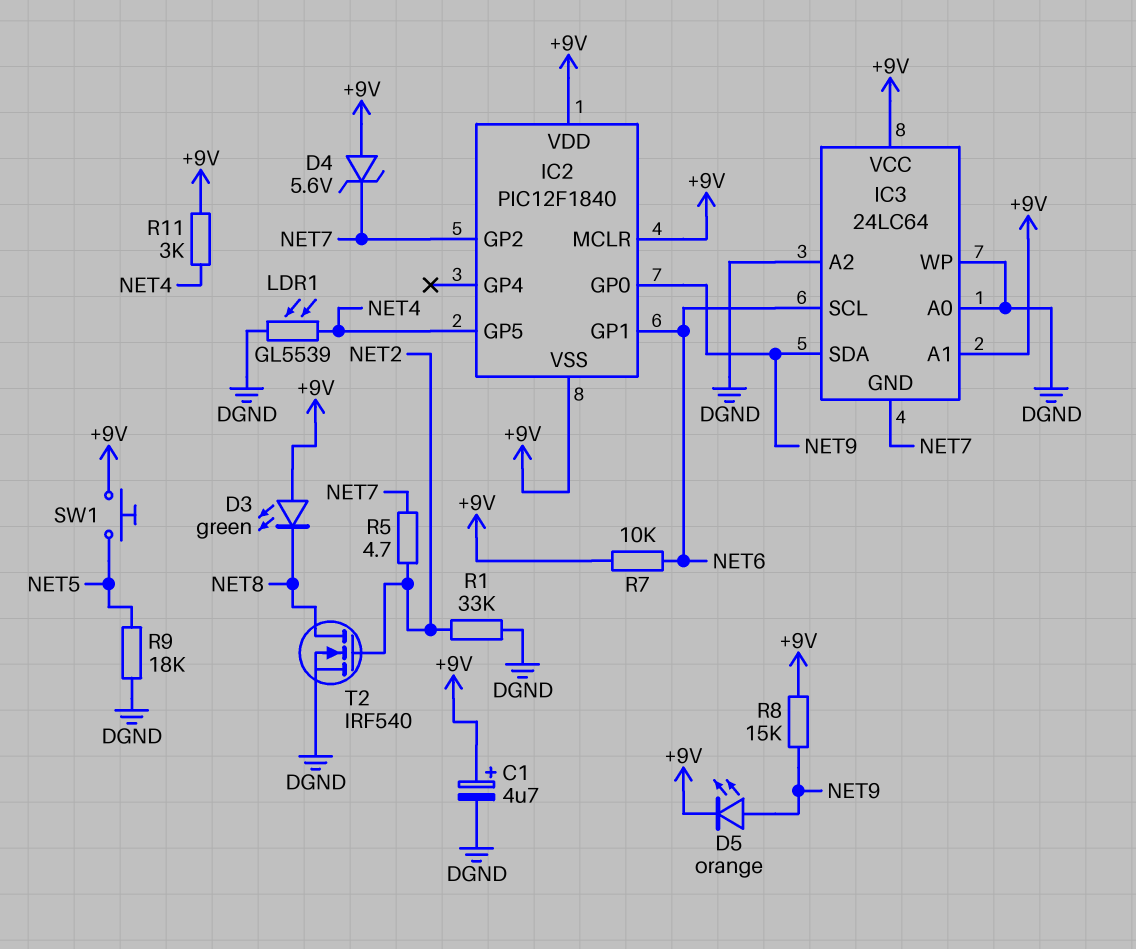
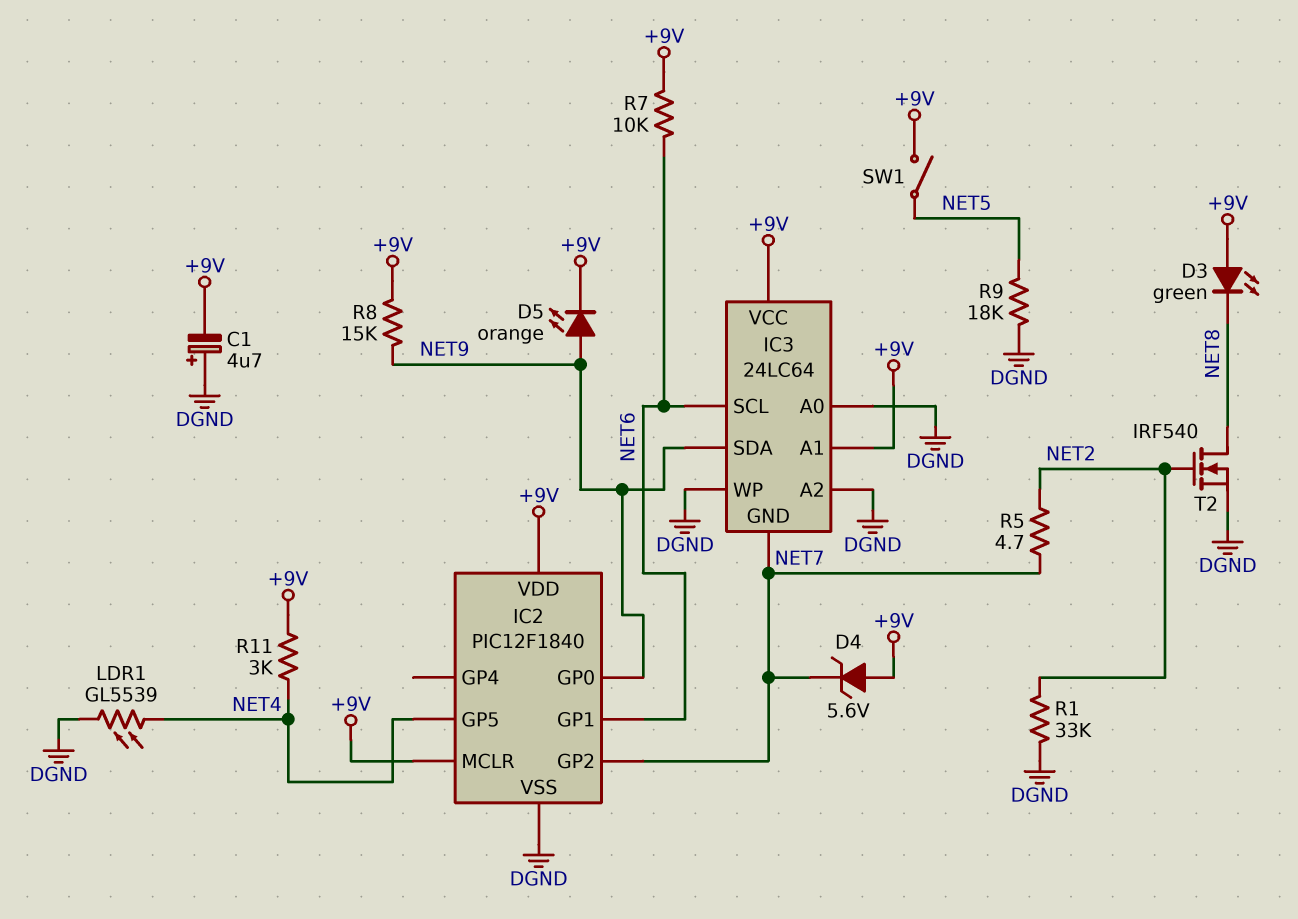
C1: 4.7uF (plus +9V, minus DGND) -> 4.7uF (plus DGND, minus +9V)
IC2 pin VSS: +9V -> DGND
SW1: button (+9V, NET5) -> switch (+9V, NET5)

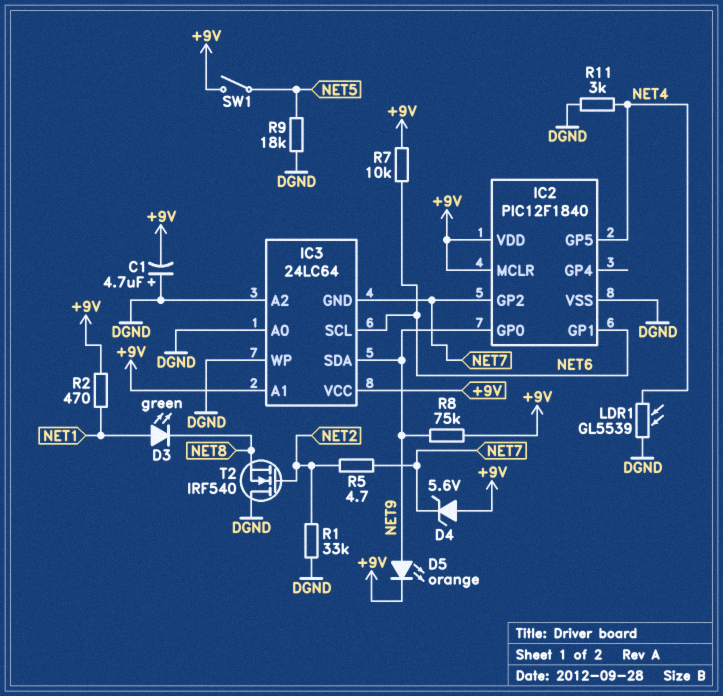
D3: LED green (A +9V, K NET8) -> LED green (A NET1, K NET8)
R2: none -> 470 (+9V, NET1)
R8: 15k (+9V, NET9) -> 75k (+9V, NET9)
R11: 3k (+9V, NET4) -> 3k (DGND, NET4)
T2: NMOS IRF540 (G NET2, D NET8, S DGND) -> NMOS IRF540 (G NET2, D DGND, S NET8)

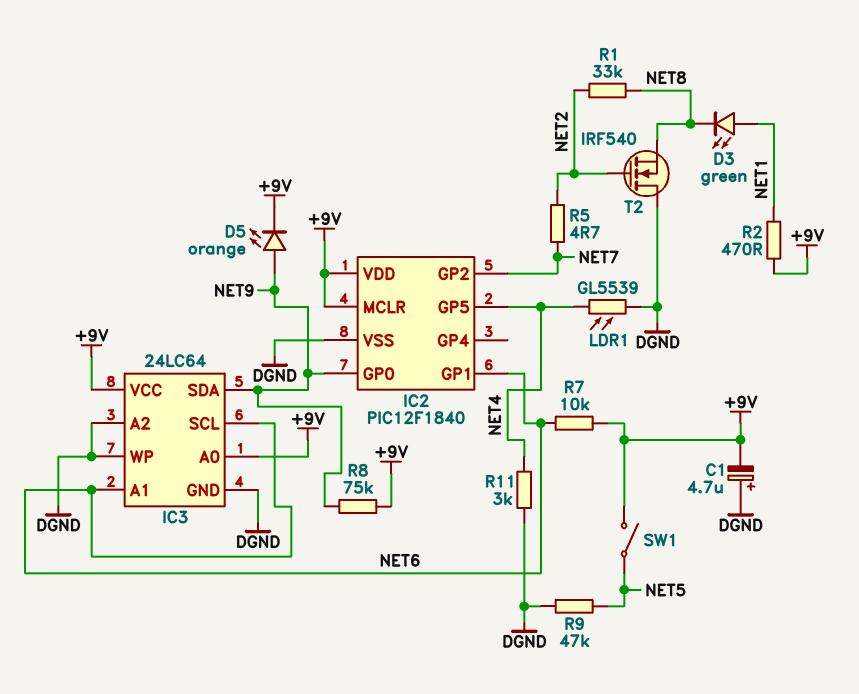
D4: zener 5.6V (A +9V, K NET7) -> none
IC3 pin A0: DGND -> +9V
IC3 pin A1: +9V -> NET6
IC3 pin GND: NET7 -> DGND
R1: 33k (DGND, NET2) -> 33k (NET2, NET8)
R9: 18k (DGND, NET5) -> 47k (DGND, NET5)

